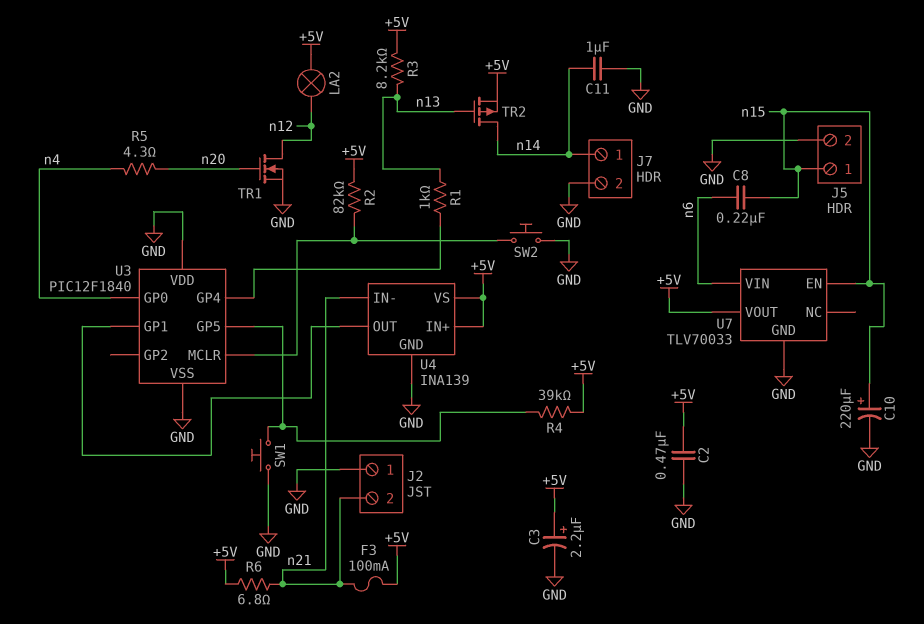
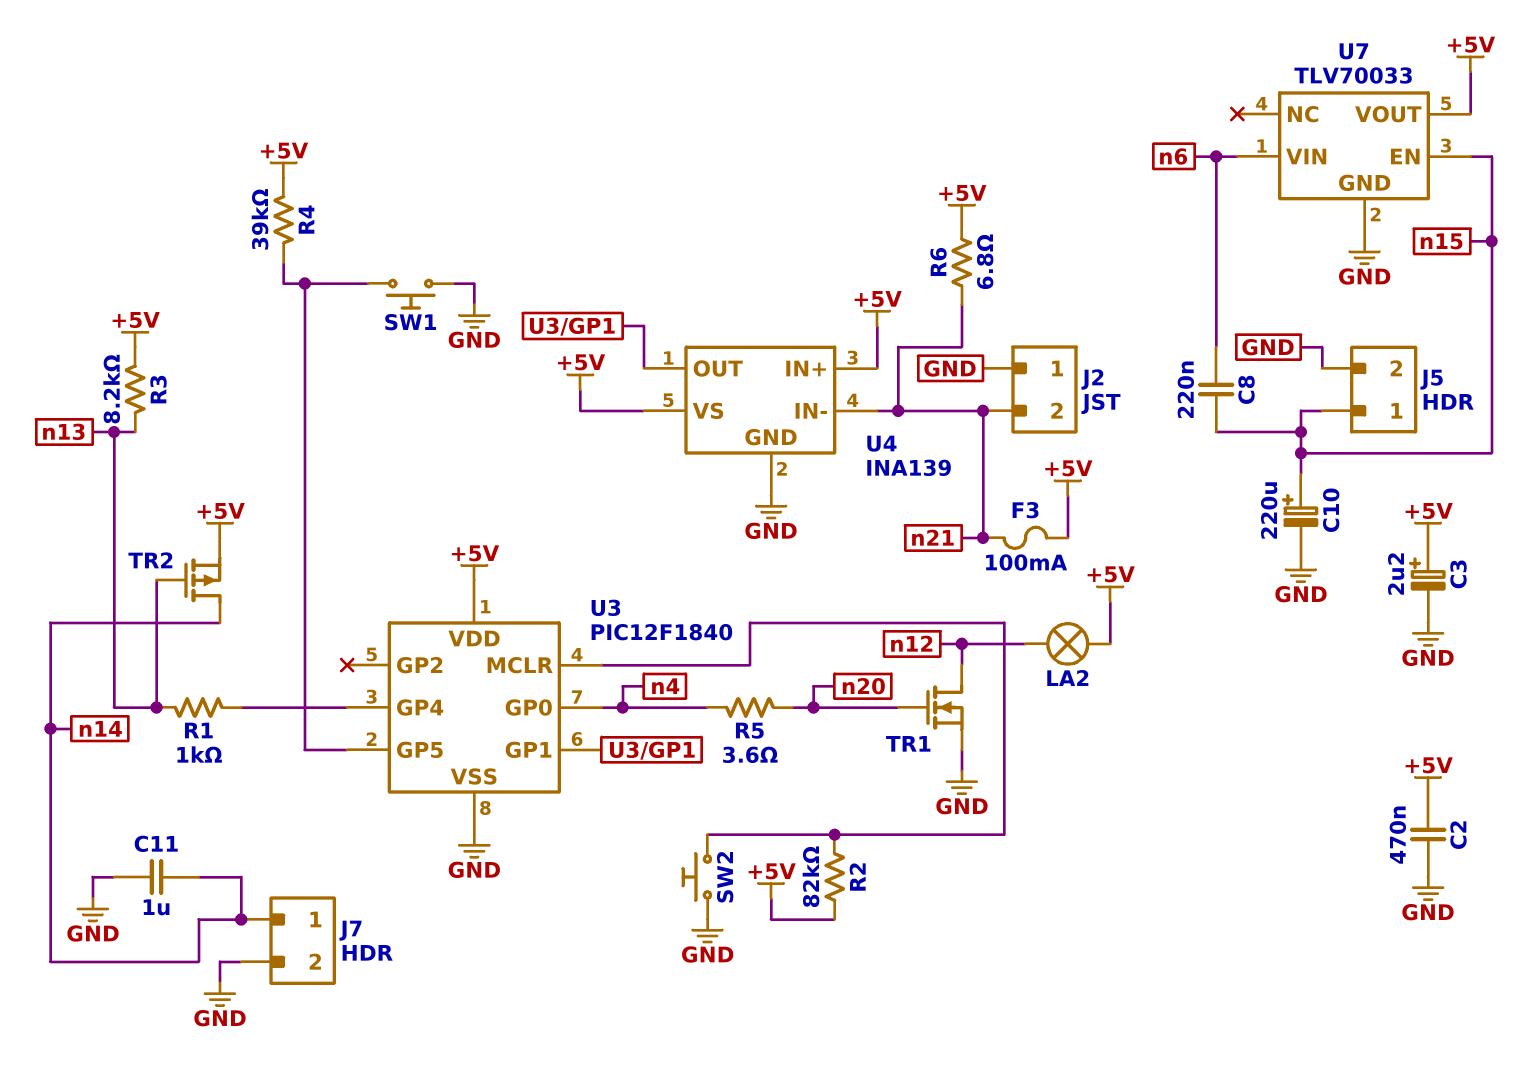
R5: 4.3 (n4, n20) -> 3.6 (n4, n20)
U3 pin VDD: GND -> +5V

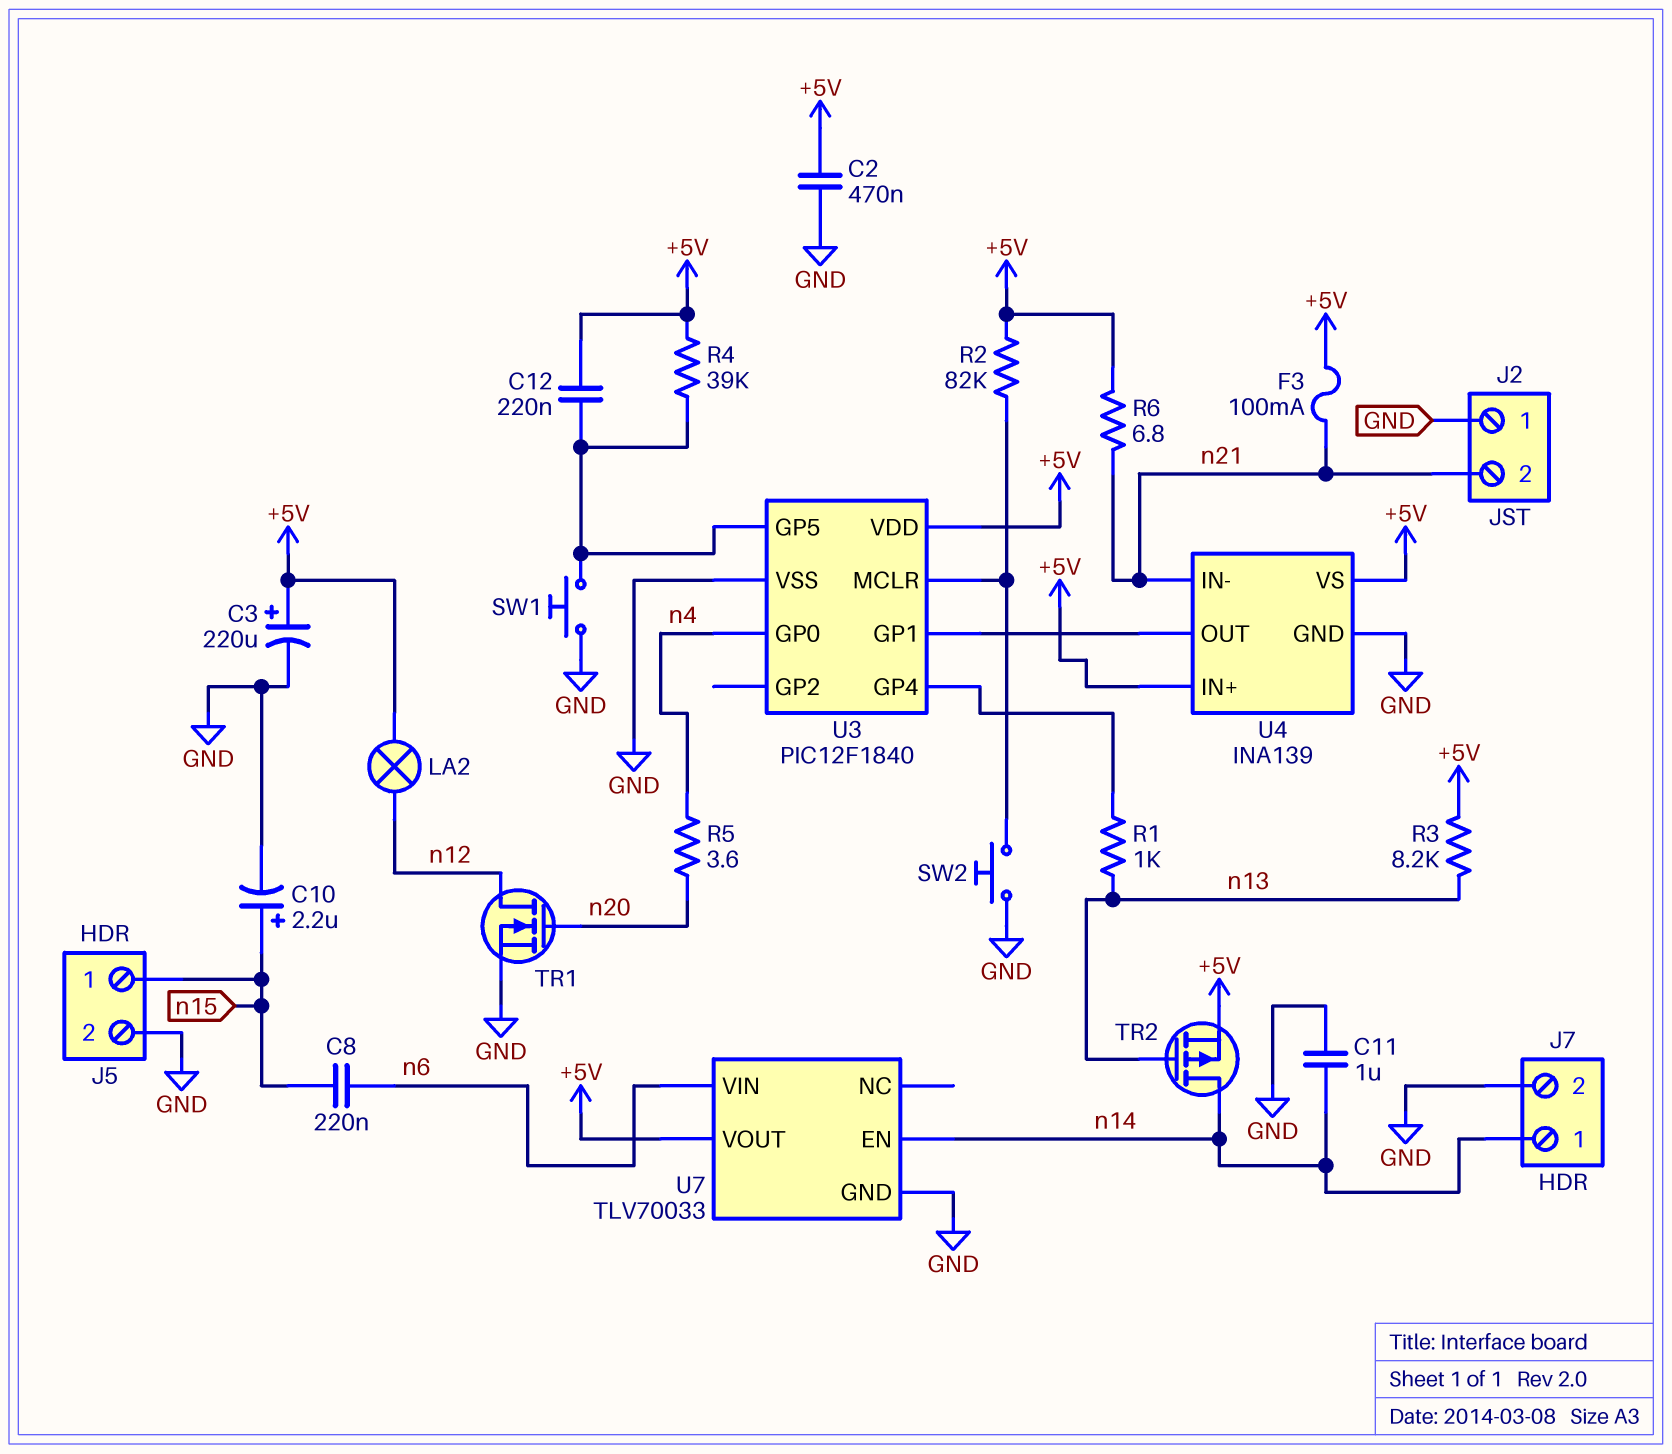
C3: 2.2uF (plus +5V, minus GND) -> 220uF (plus +5V, minus GND)
C10: 220uF (plus n15, minus GND) -> 2.2uF (plus n15, minus GND)
C12: none -> 220nF (+5V, U3/GP5)
U7 pin EN: n15 -> n14

